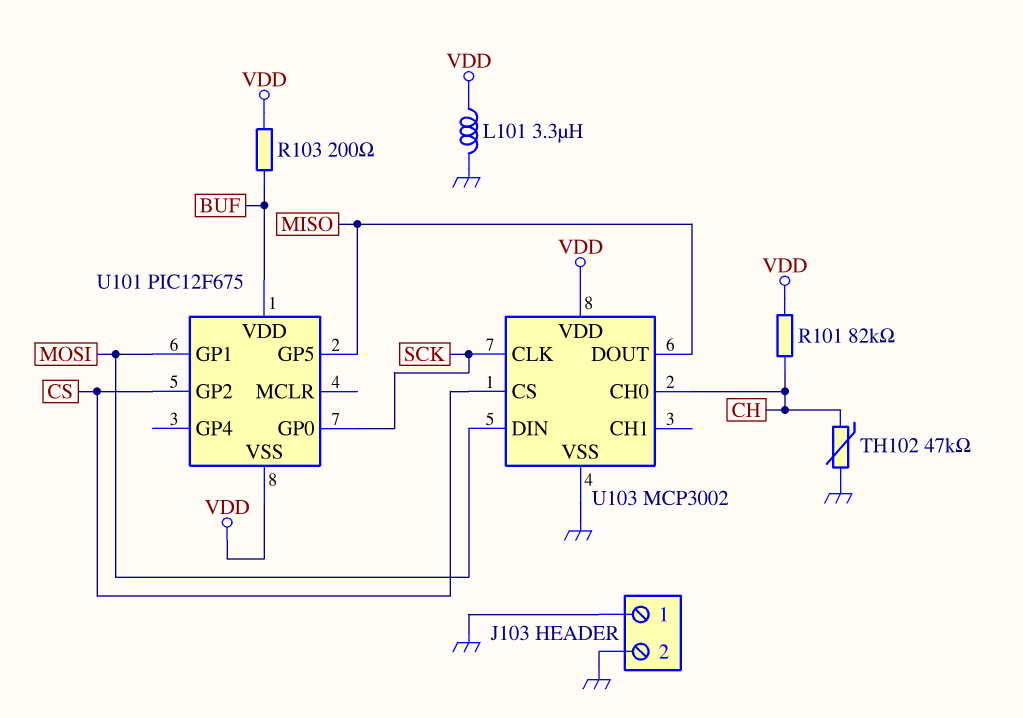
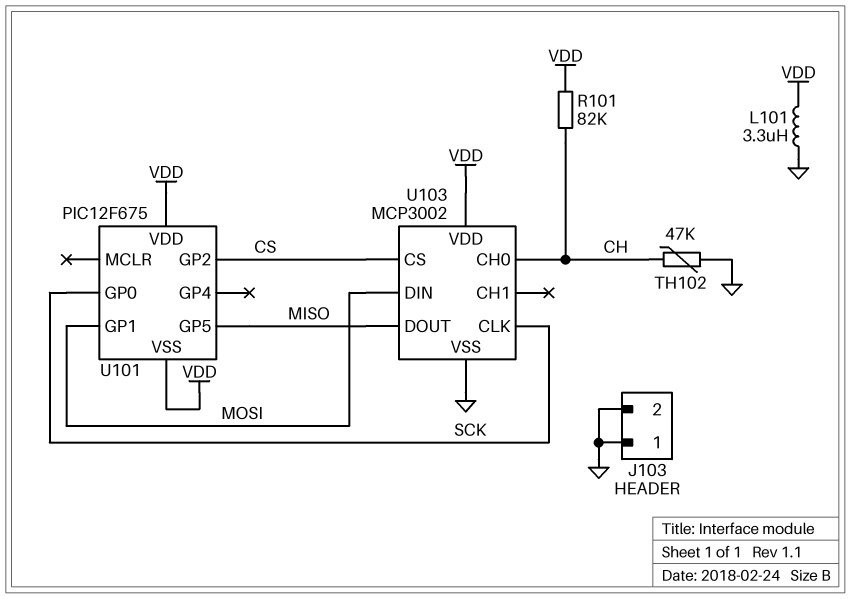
R103: 200 (BUF, VDD) -> none
U101 pin VDD: BUF -> VDD

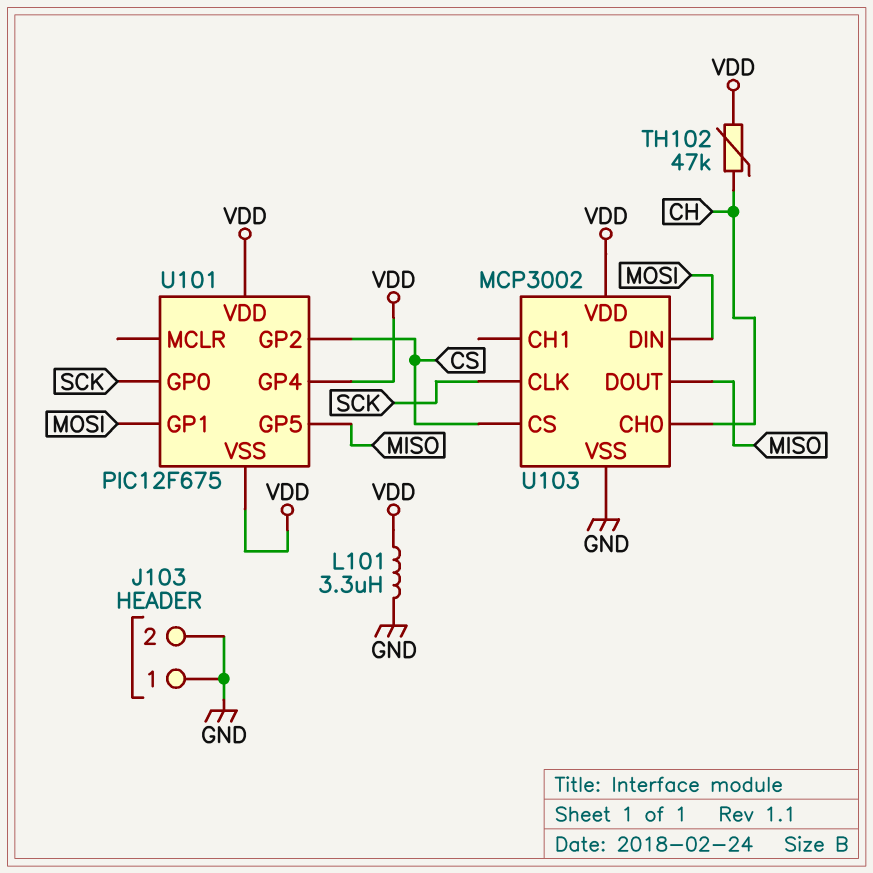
R101: 82k (CH, VDD) -> none
TH102: 47k (CH, GND) -> 47k (CH, VDD)
U101 pin GP4: none -> VDD

